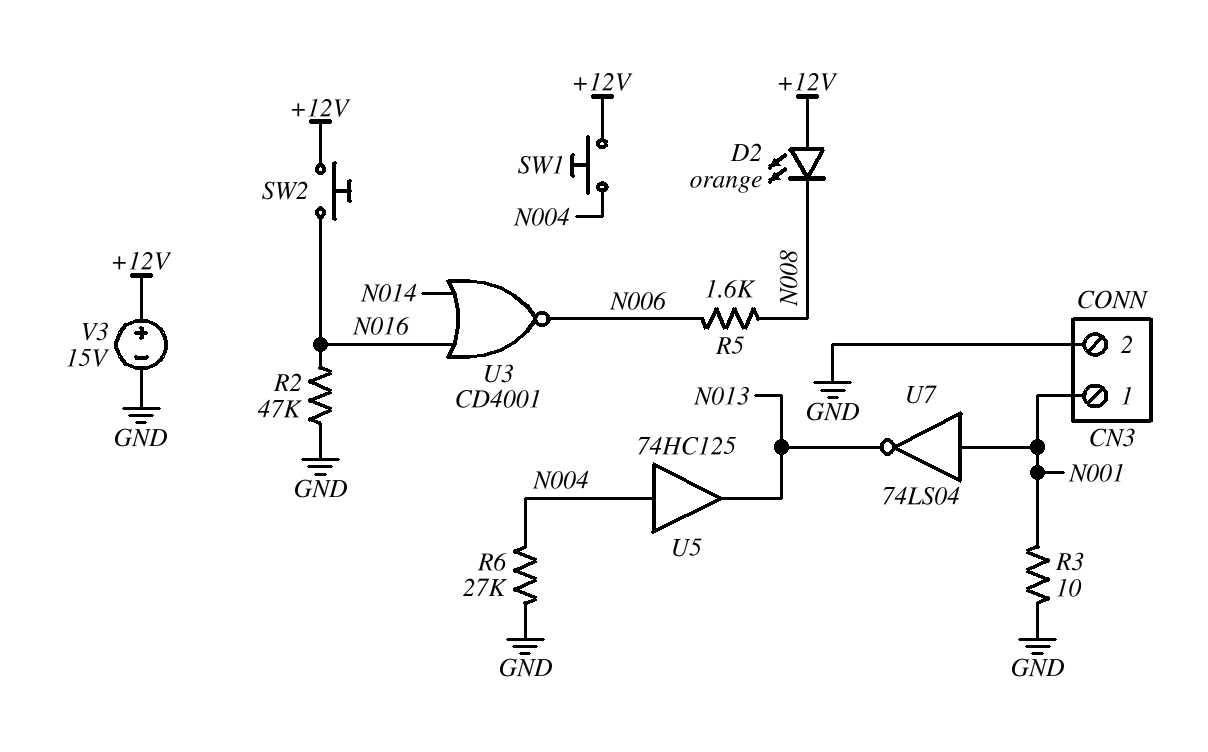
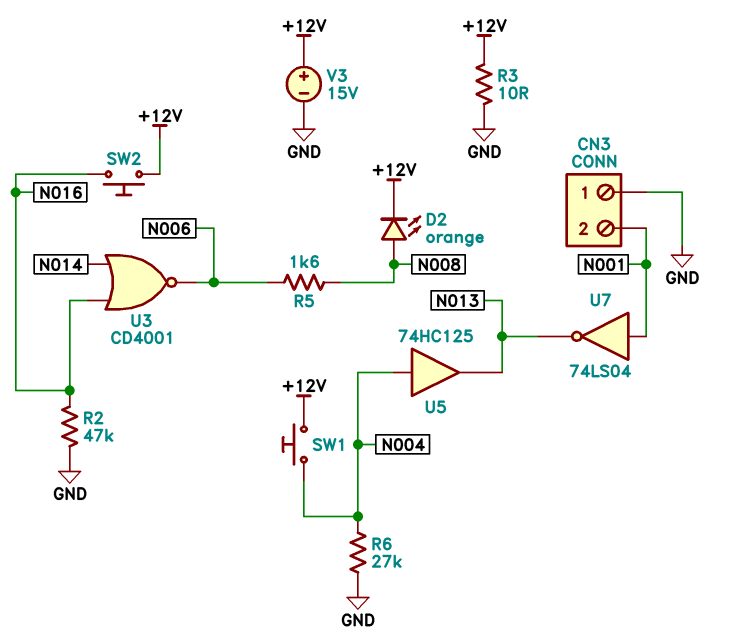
CN3 pin 1: N001 -> GND
CN3 pin 2: GND -> N001
D2: LED orange (A +12V, K N008) -> LED orange (A N008, K +12V)
R3: 10 (GND, N001) -> 10 (+12V, GND)

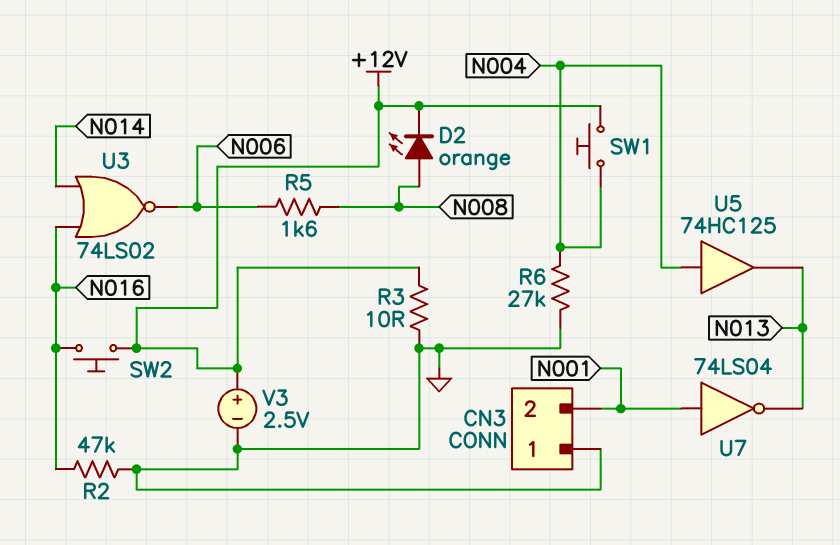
U3: NOR CD4001 (in N014, in N016, out N006) -> NOR 74LS02 (in N014, in N016, out N006)
V3: 15V (plus +12V, minus GND) -> 2.5V (plus +12V, minus GND)

